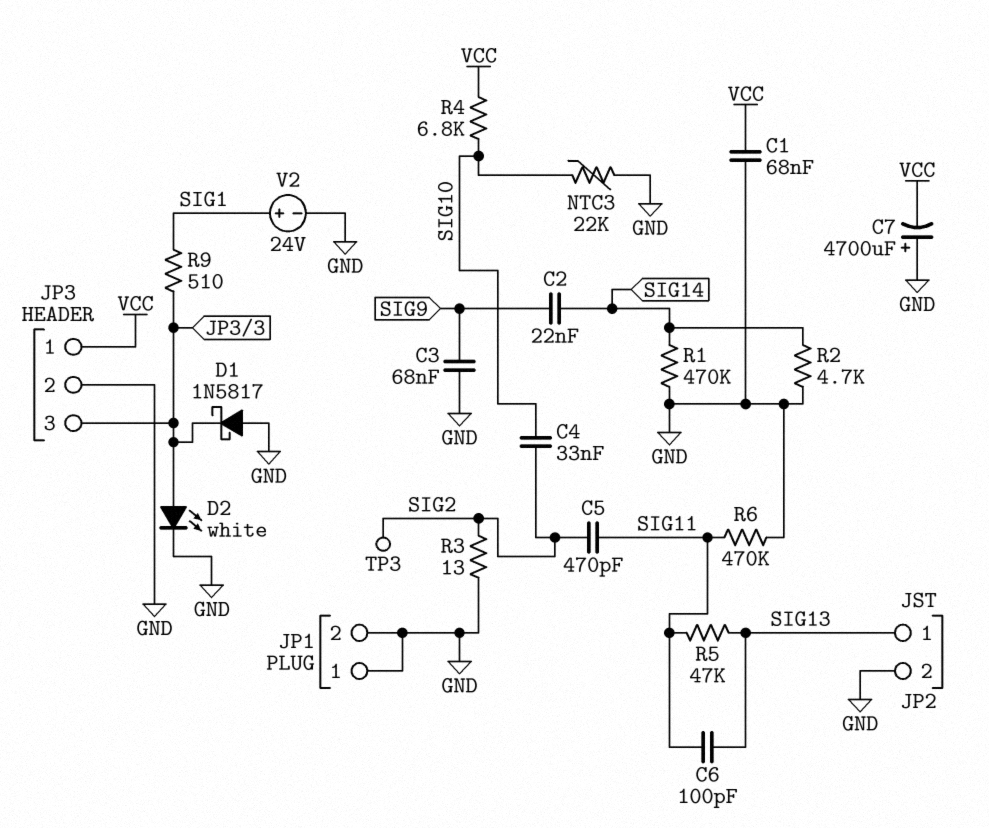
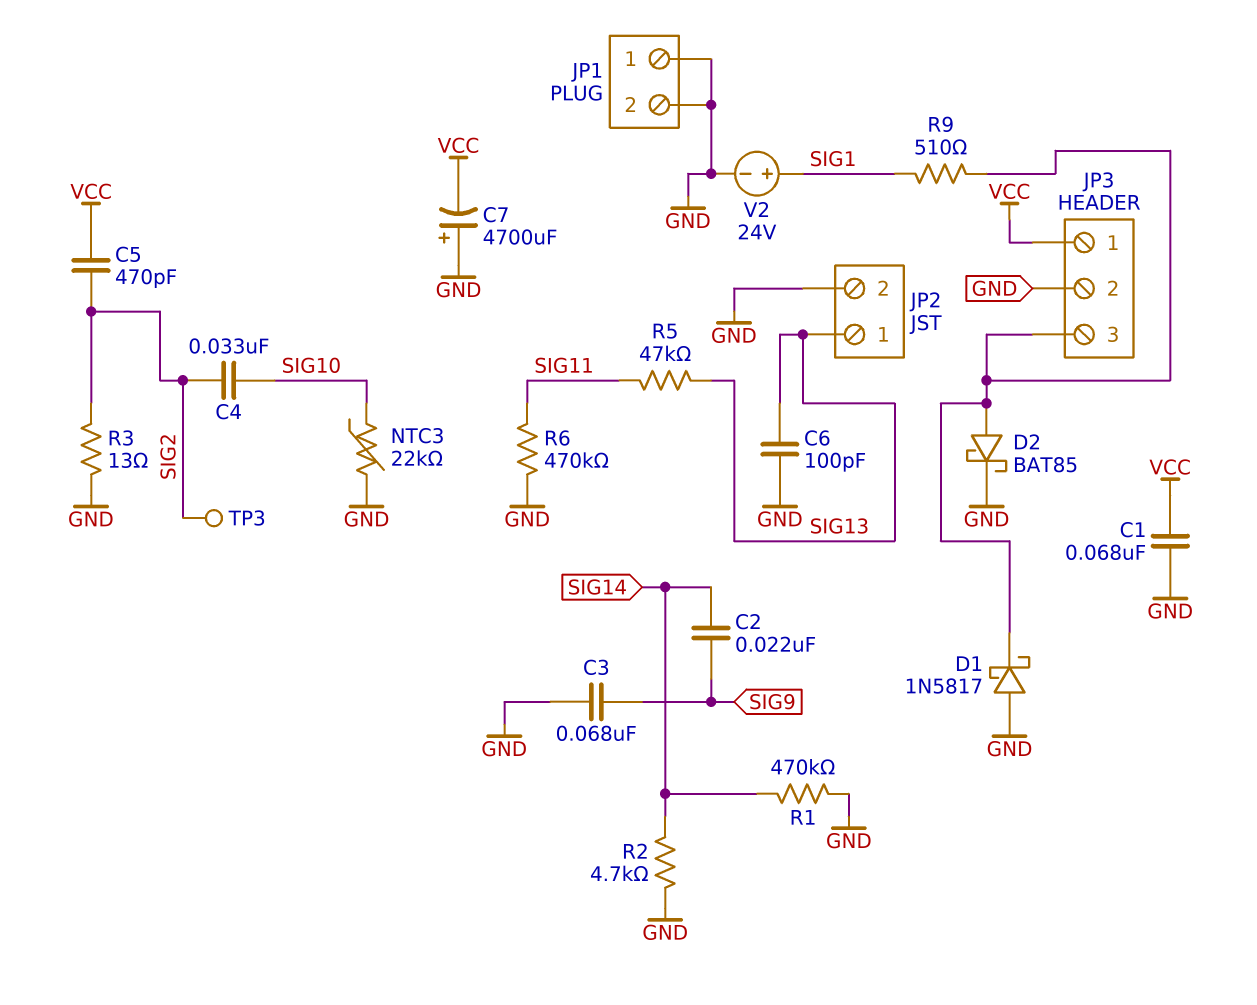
C5: 470pF (SIG2, SIG11) -> 470pF (SIG2, VCC)
C6: 100pF (SIG11, SIG13) -> 100pF (GND, SIG13)
D2: LED white (A JP3/3, K GND) -> schottky BAT85 (A JP3/3, K GND)
R4: 6.8k (SIG10, VCC) -> none

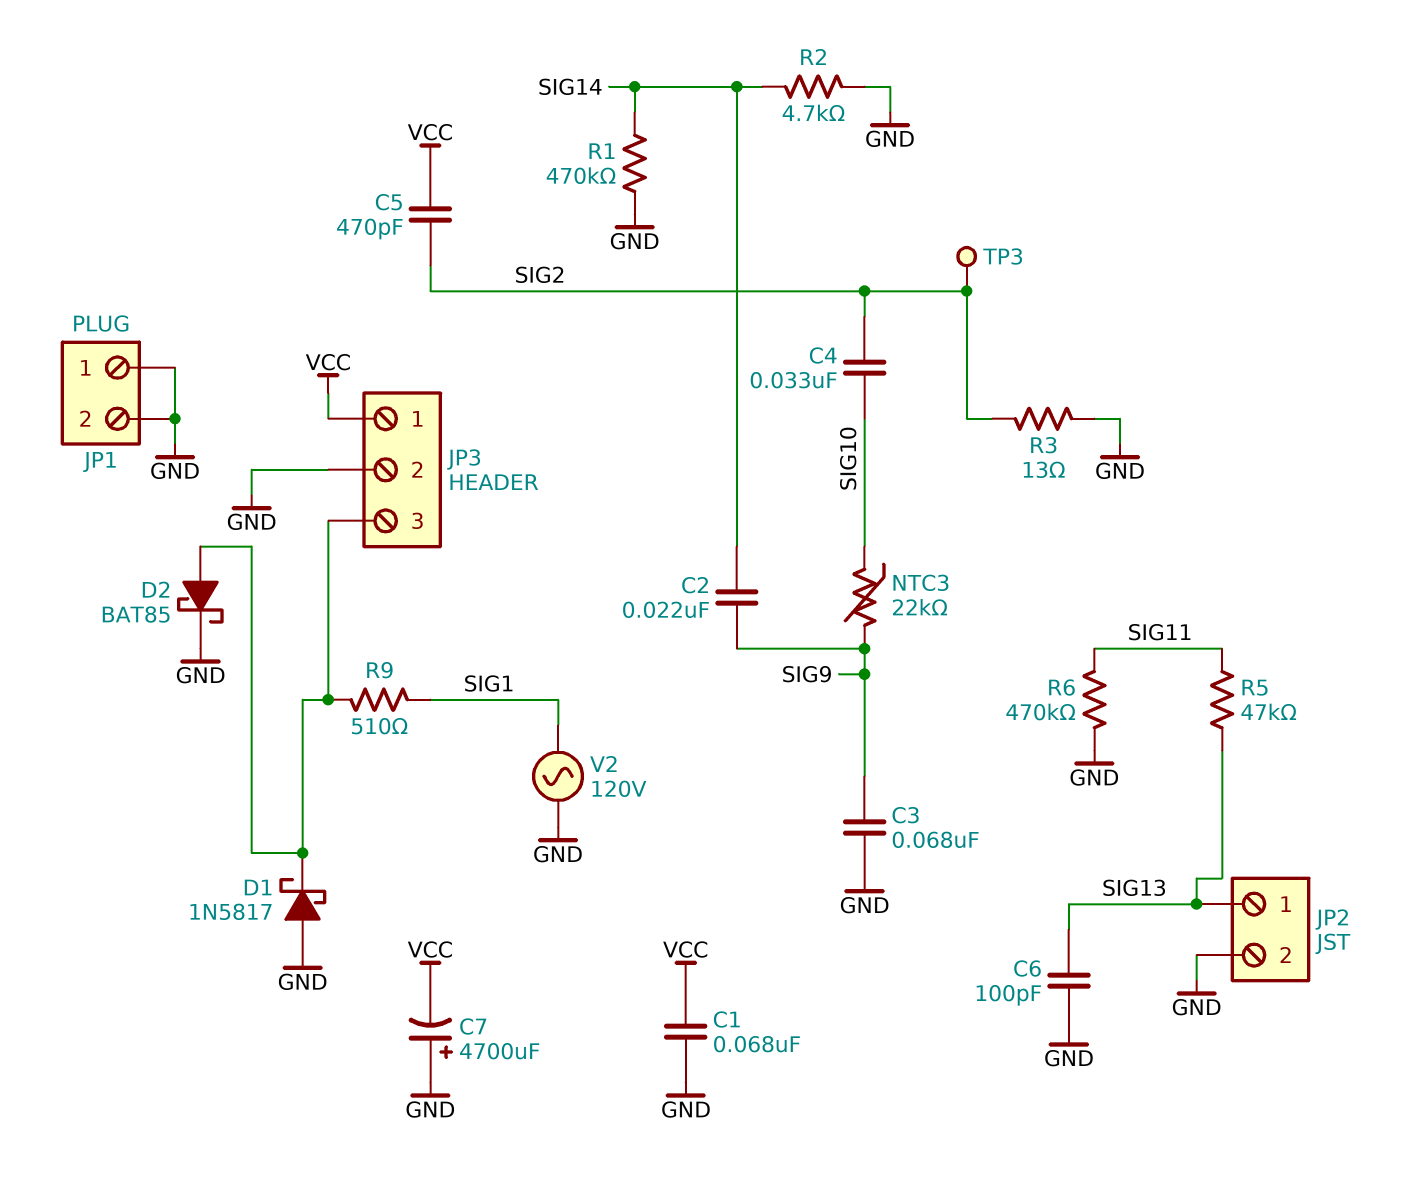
NTC3: 22k (GND, SIG10) -> 22k (SIG9, SIG10)
V2: 24V (plus SIG1, minus GND) -> AC 120V (GND, SIG1)

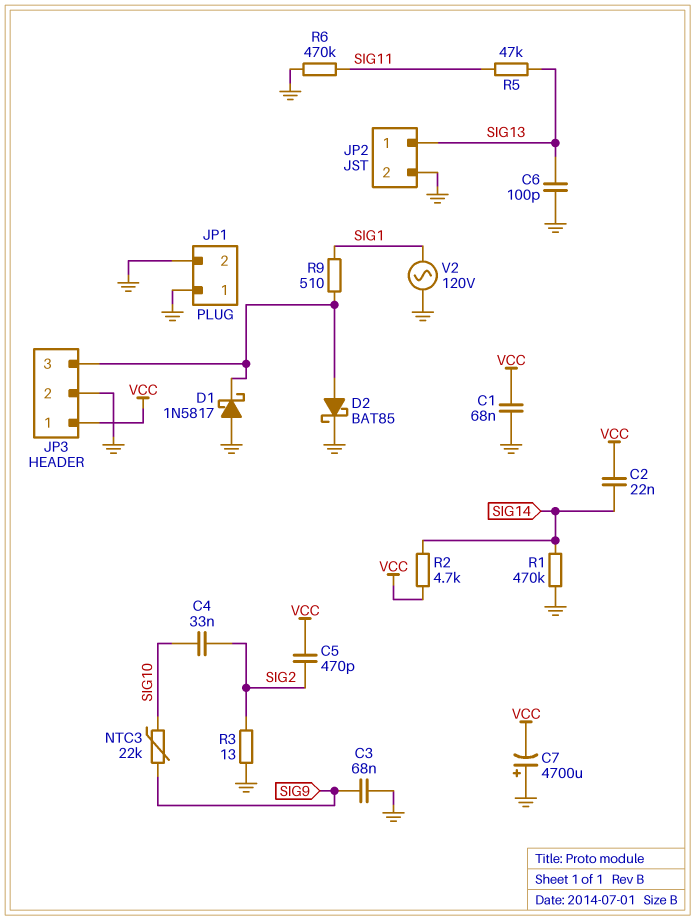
C2: 22nF (SIG9, SIG14) -> 22nF (SIG14, VCC)
R2: 4.7k (GND, SIG14) -> 4.7k (SIG14, VCC)
TP3: test point (SIG2) -> none

